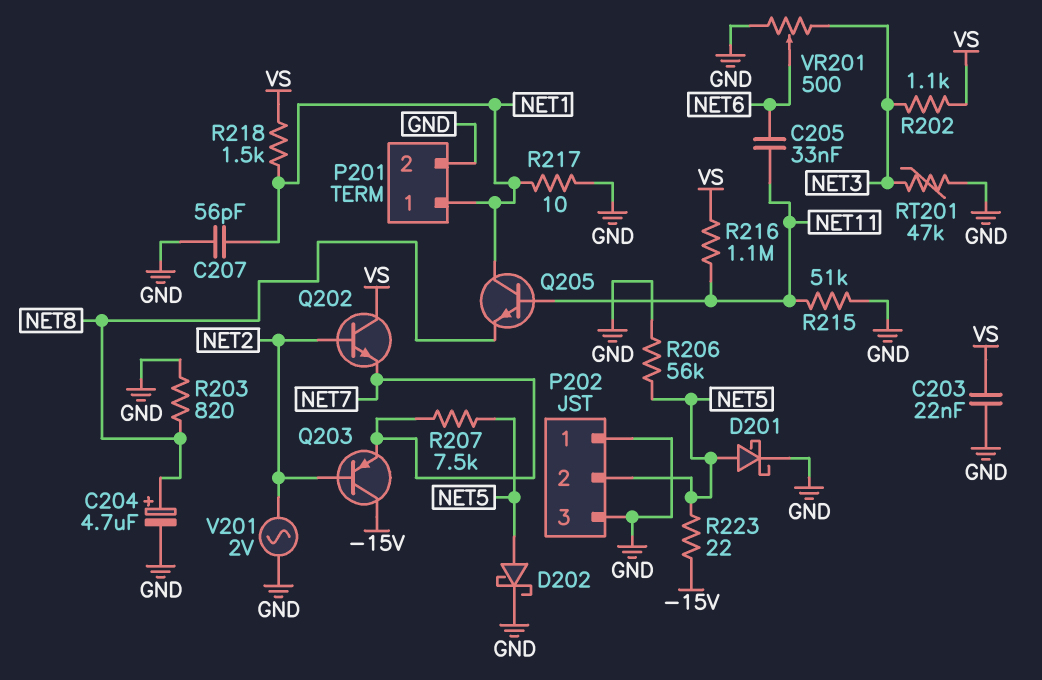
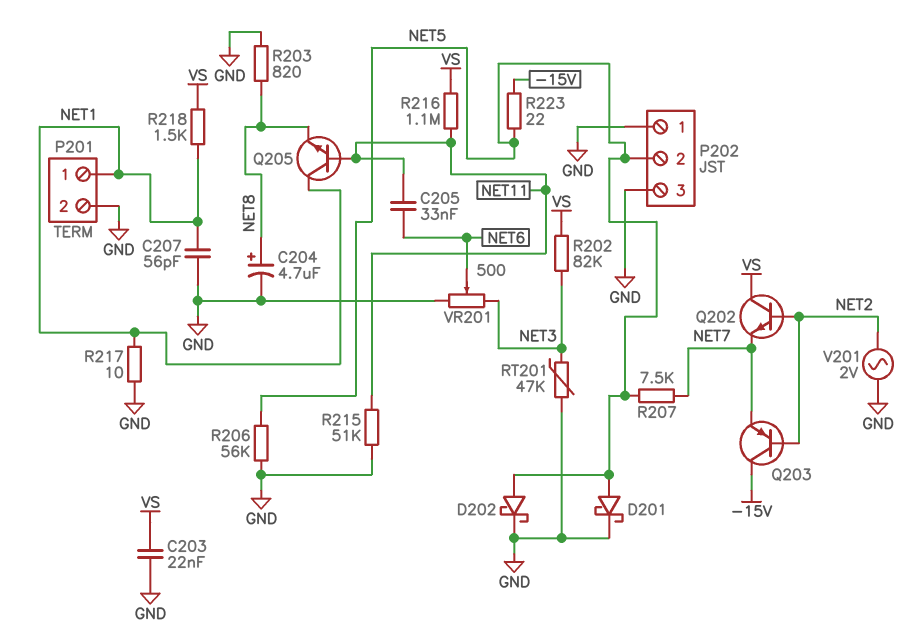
R202: 1.1k (NET3, VS) -> 82k (NET3, VS)

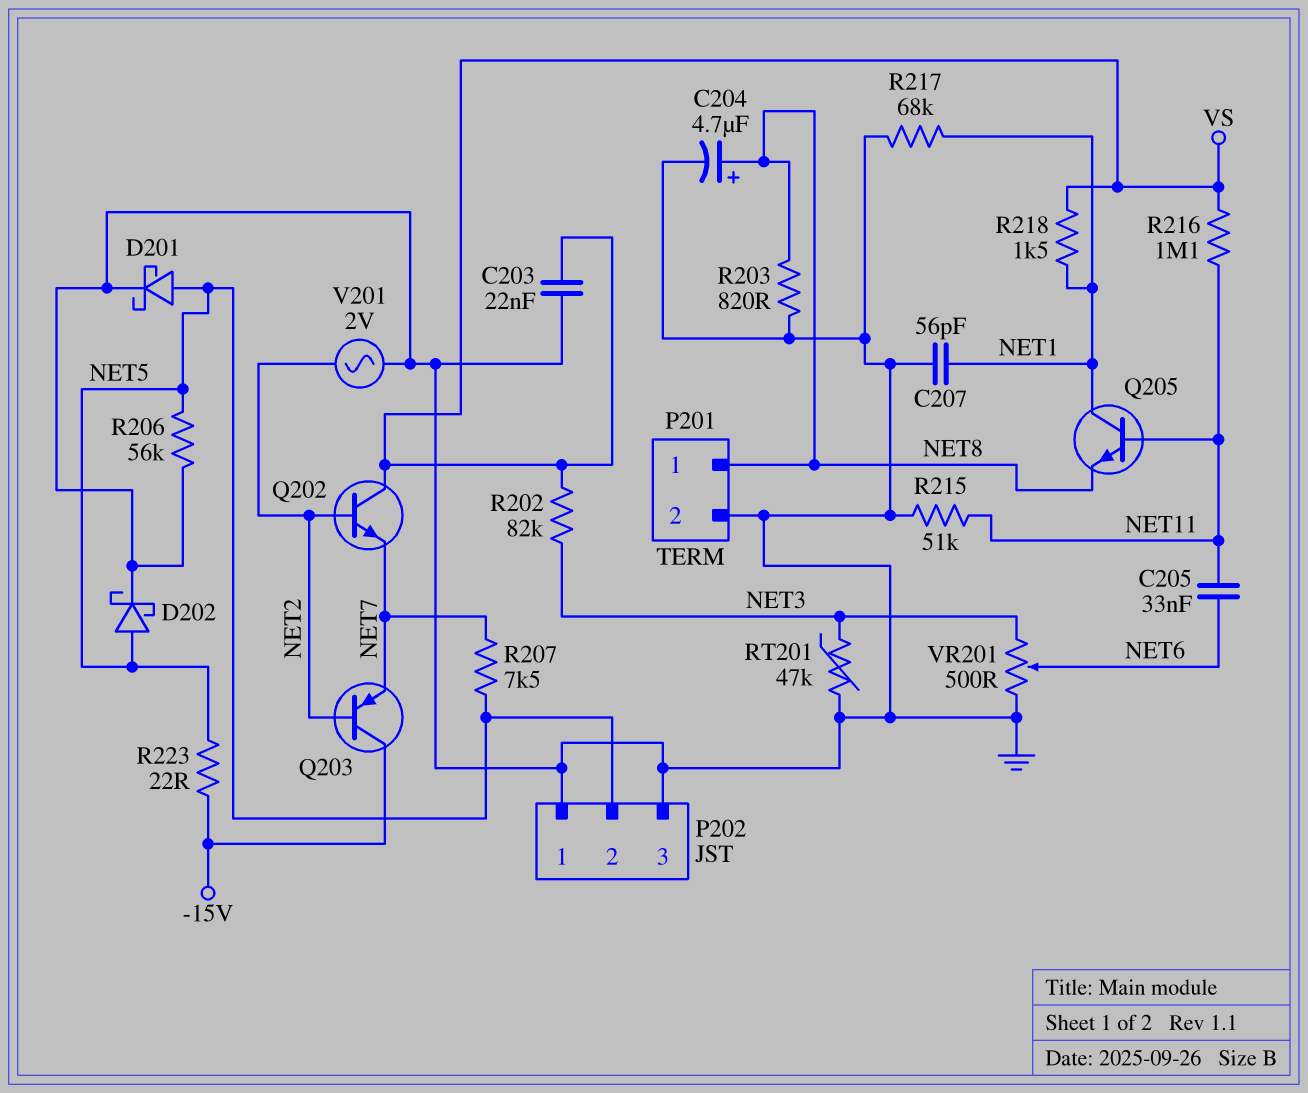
P201 pin 1: NET1 -> NET8
R217: 10 (GND, NET1) -> 68k (GND, NET1)

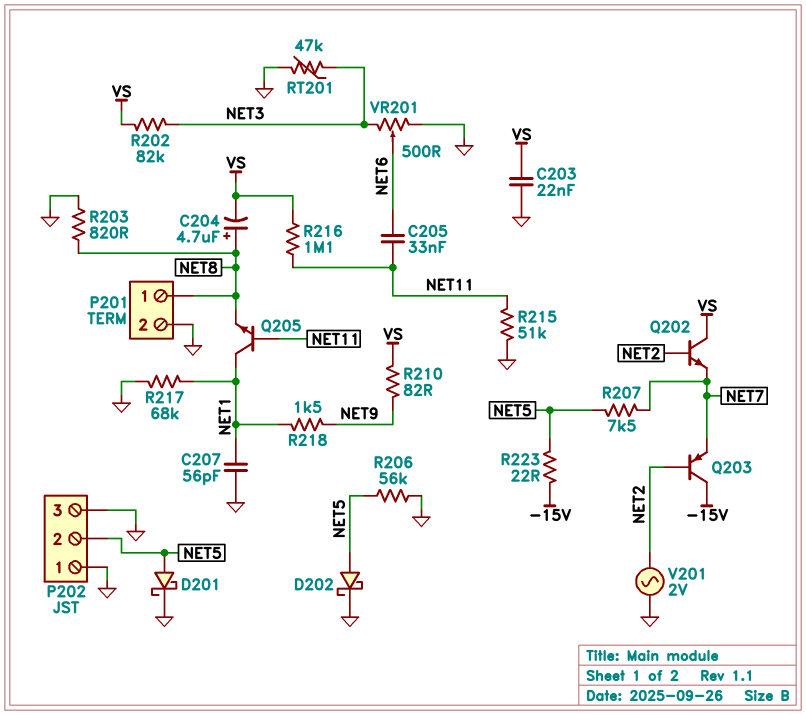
C204: 4.7uF (plus NET8, minus GND) -> 4.7uF (plus NET8, minus VS)
R210: none -> 82 (NET9, VS)
R218: 1.5k (NET1, VS) -> 1.5k (NET1, NET9)

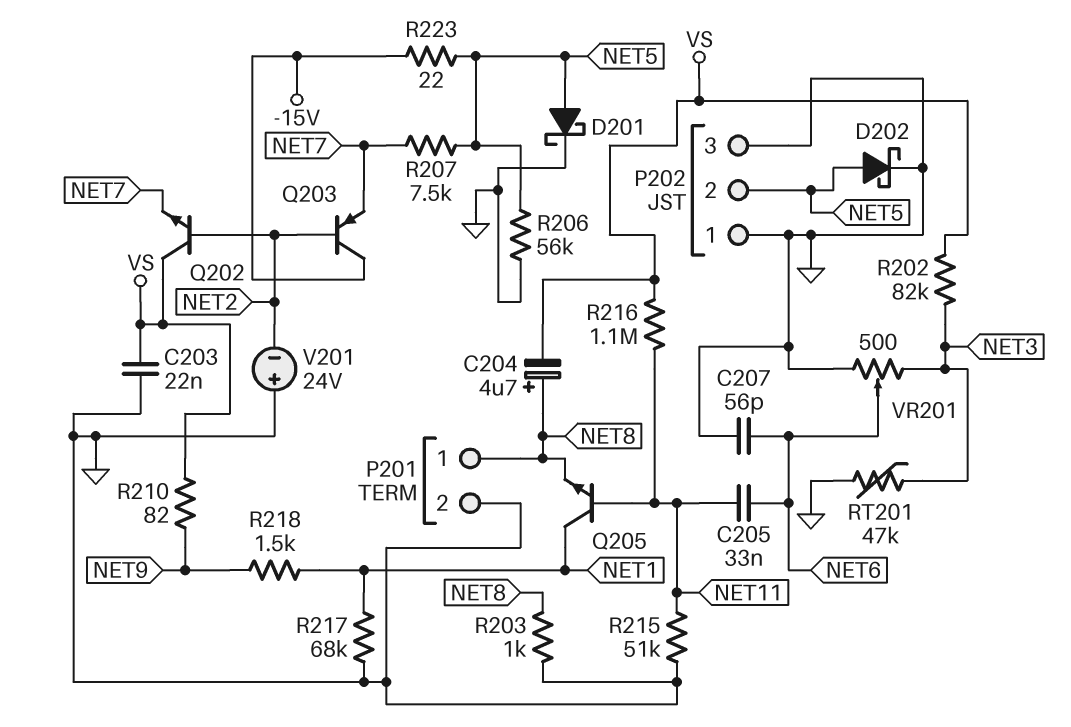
C207: 56pF (GND, NET1) -> 56pF (GND, NET6)
R203: 820 (GND, NET8) -> 1k (GND, NET8)
V201: AC 2V (GND, NET2) -> 24V (plus GND, minus NET2)

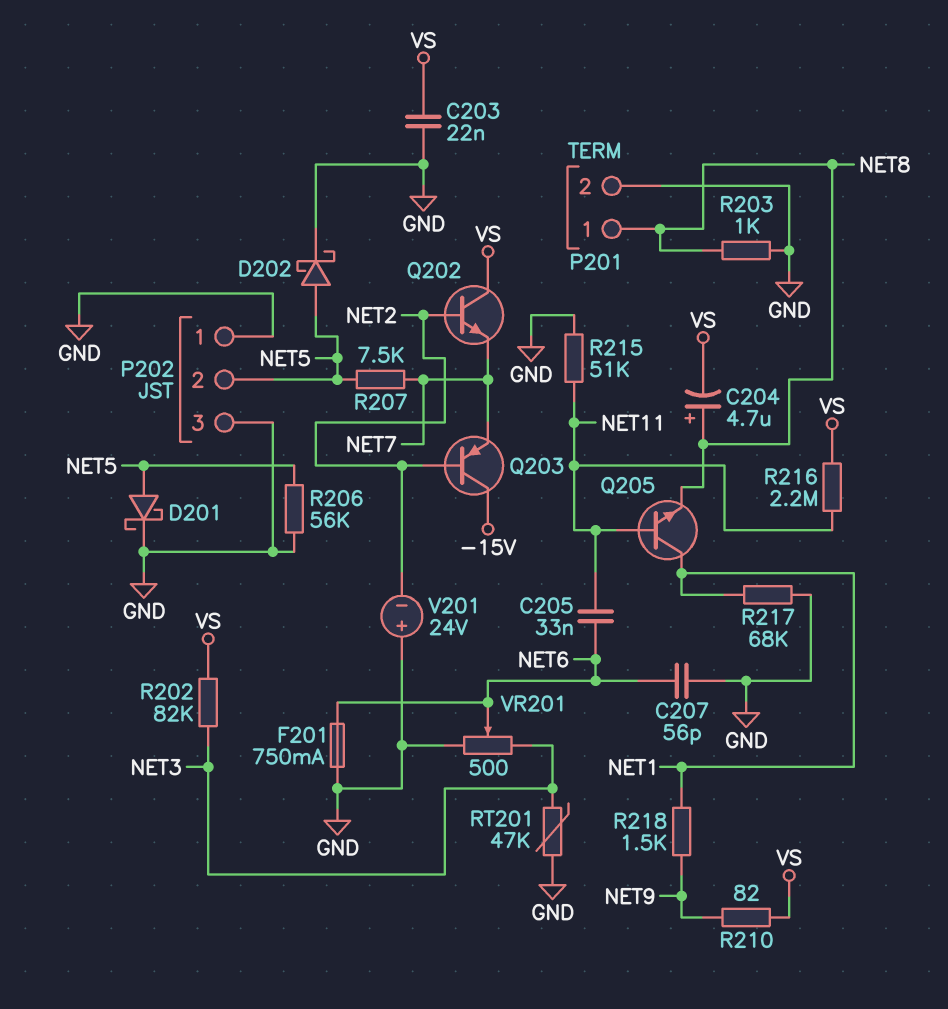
F201: none -> 750mA (GND, NET6)
R216: 1.1M (NET11, VS) -> 2.2M (NET11, VS)
R223: 22 (-15V, NET5) -> none

